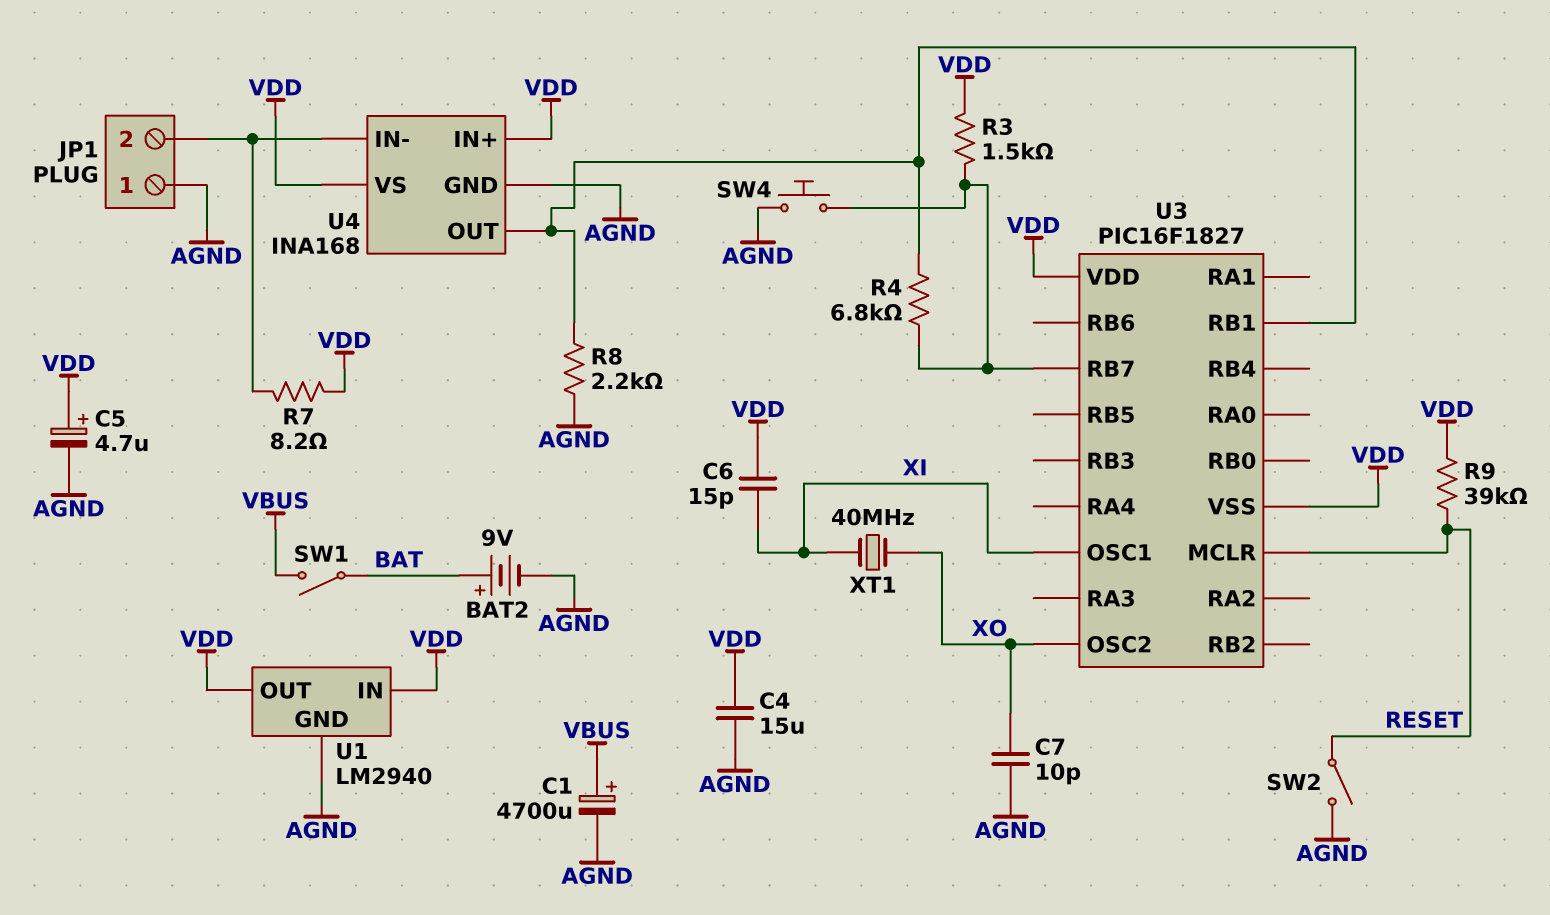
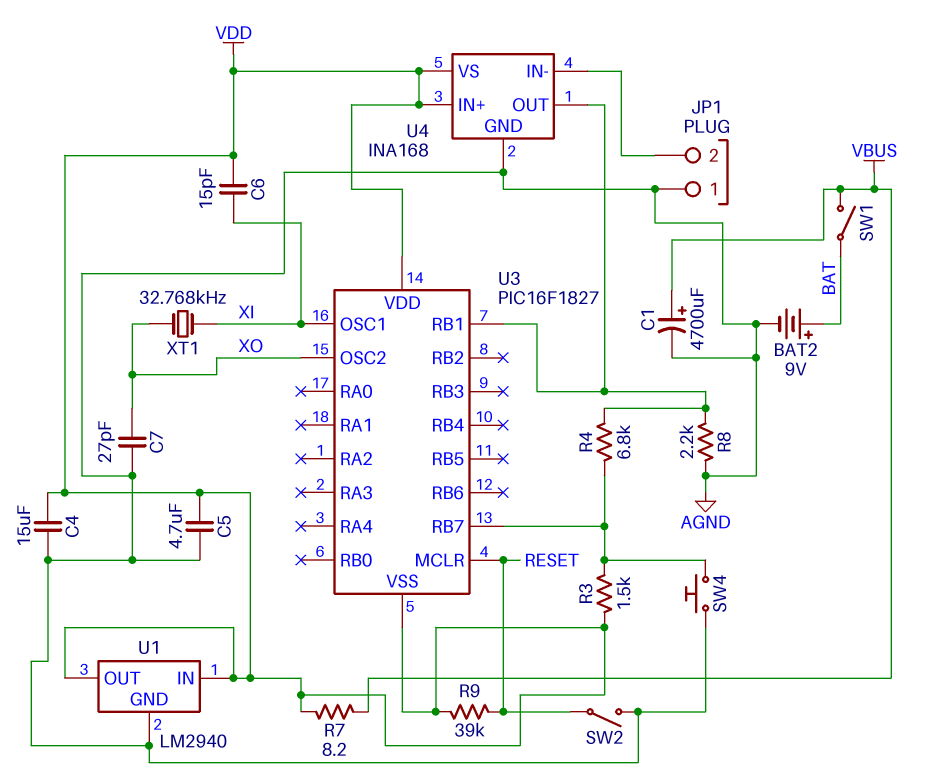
C5: 4.7uF (plus VDD, minus AGND) -> 4.7uF (AGND, VDD)
C7: 10pF (AGND, XO) -> 27pF (AGND, XO)
R7: 8.2 (JP1/2, VDD) -> 8.2 (VBUS, VDD)
XT1: 40MHz (XI, XO) -> 32.768kHz (XI, XO)

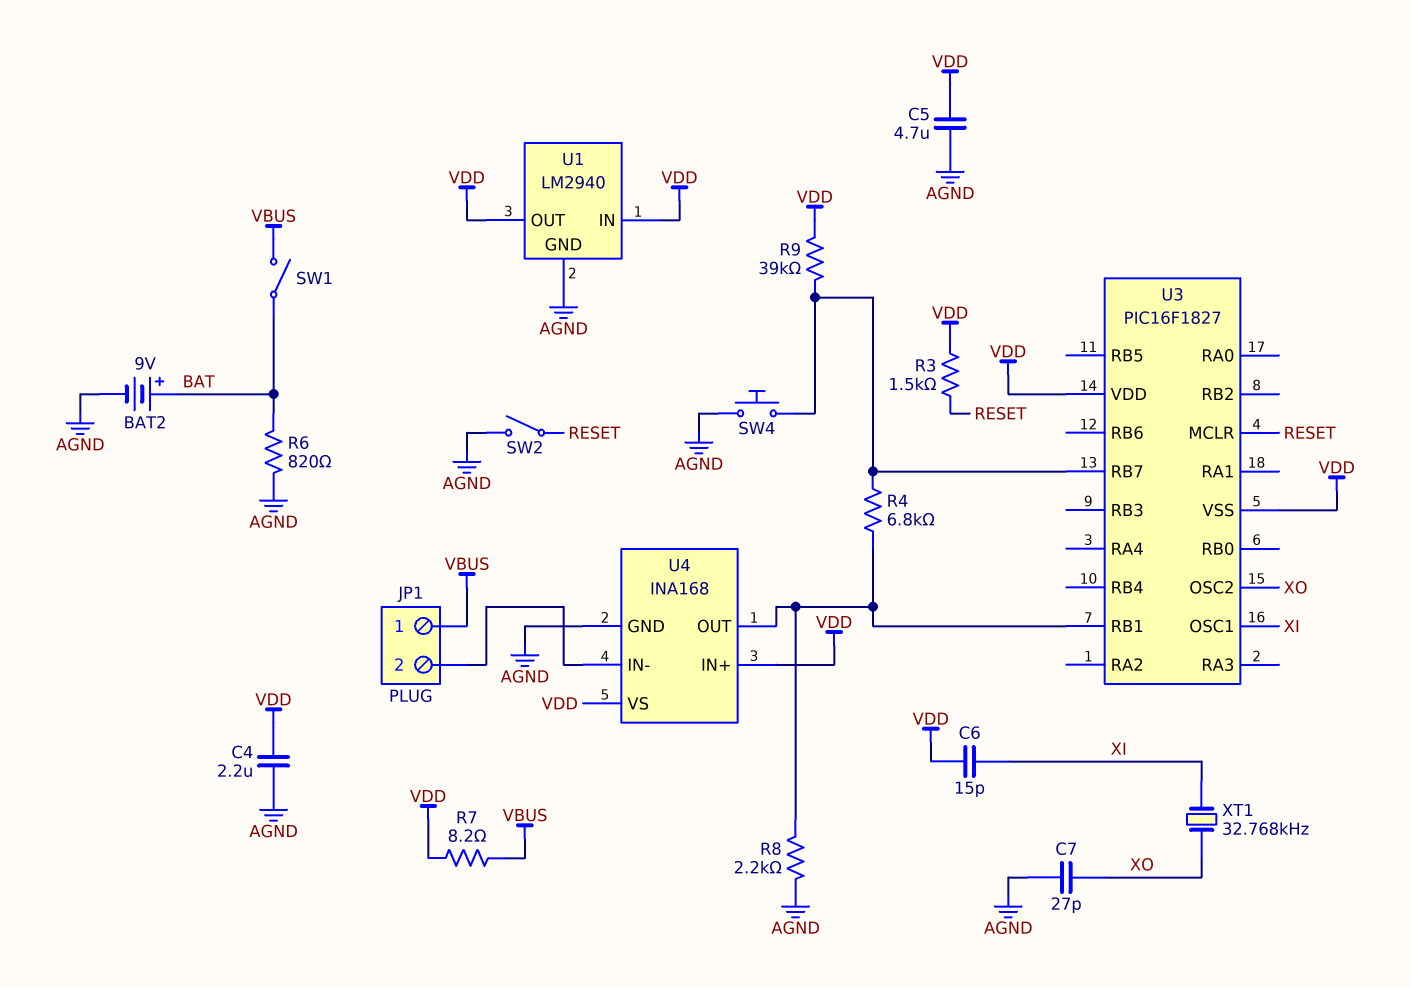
C1: 4700uF (plus VBUS, minus AGND) -> none
C4: 15uF (AGND, VDD) -> 2.2uF (AGND, VDD)
JP1 pin 1: AGND -> VBUS
R3: 1.5k (U3/RB7, VDD) -> 1.5k (RESET, VDD)
R6: none -> 820 (AGND, BAT)
R9: 39k (RESET, VDD) -> 39k (U3/RB7, VDD)

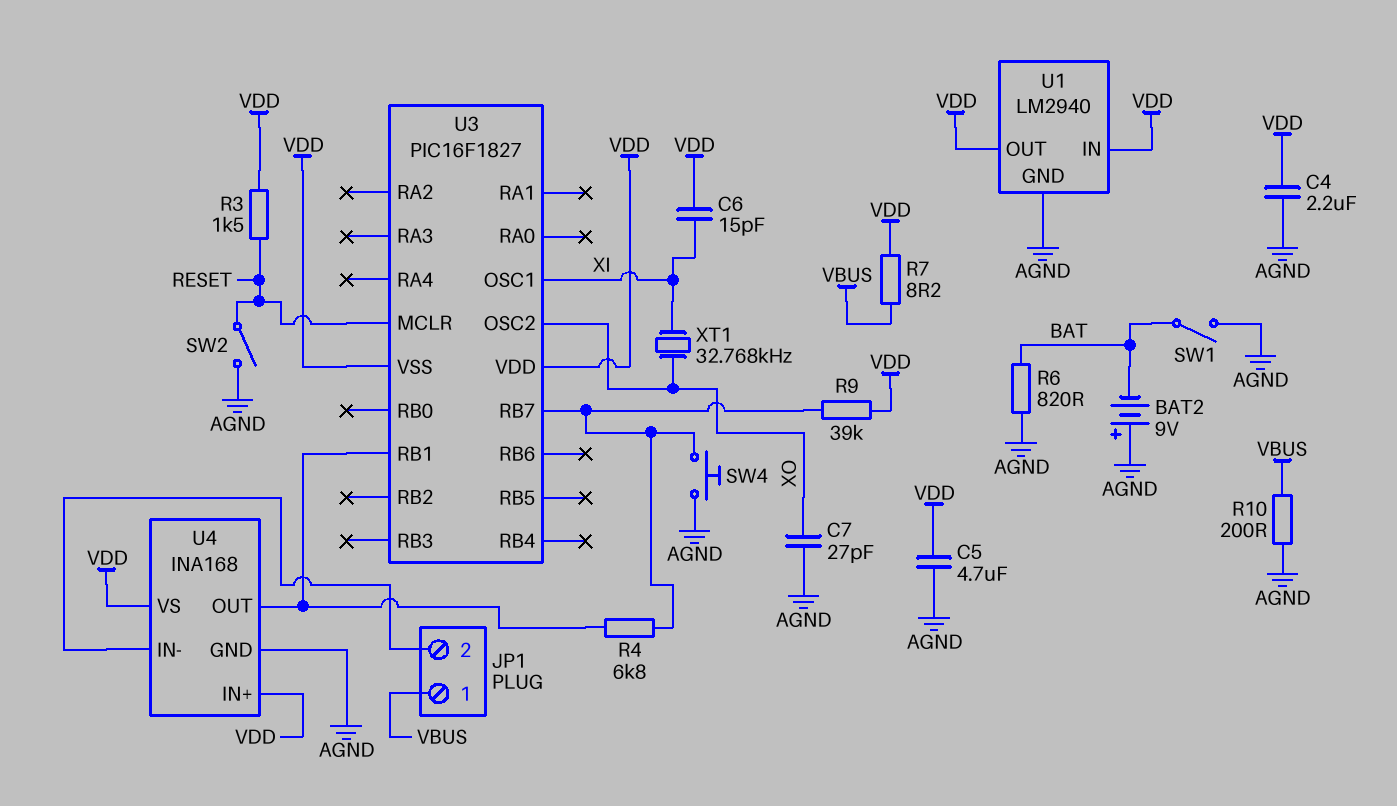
BAT2: 9V (plus BAT, minus AGND) -> 9V (plus AGND, minus BAT)
R8: 2.2k (AGND, U3/RB1) -> none
R10: none -> 200 (AGND, VBUS)
SW1: switch (BAT, VBUS) -> switch (AGND, BAT)

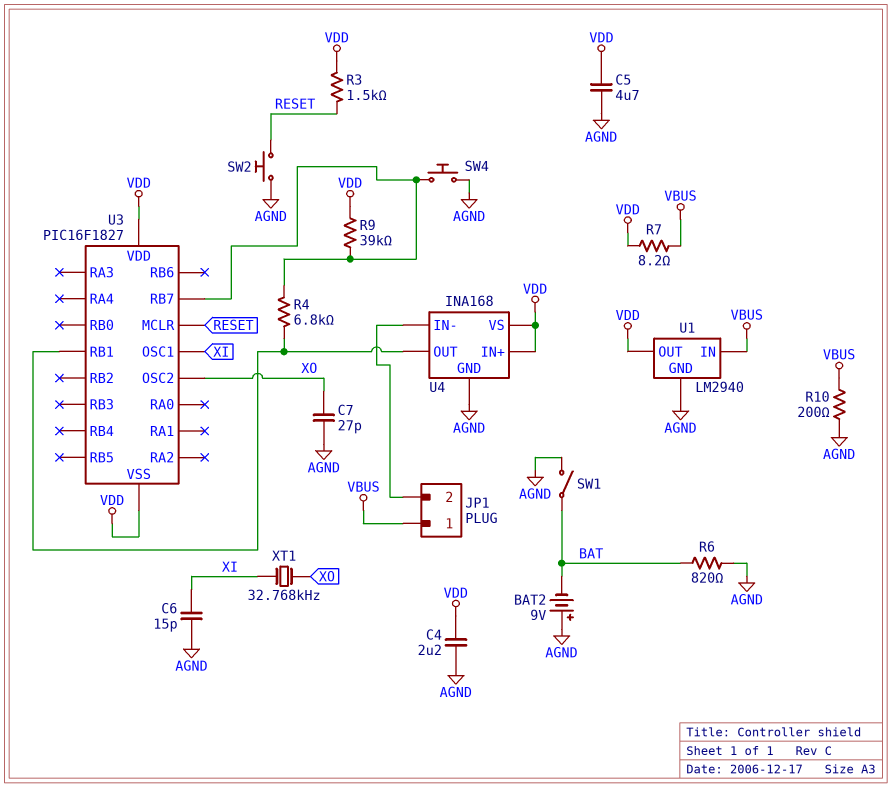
C6: 15pF (VDD, XI) -> 15pF (AGND, XI)
SW2: switch (AGND, RESET) -> button (AGND, RESET)
U1 pin IN: VDD -> VBUS

